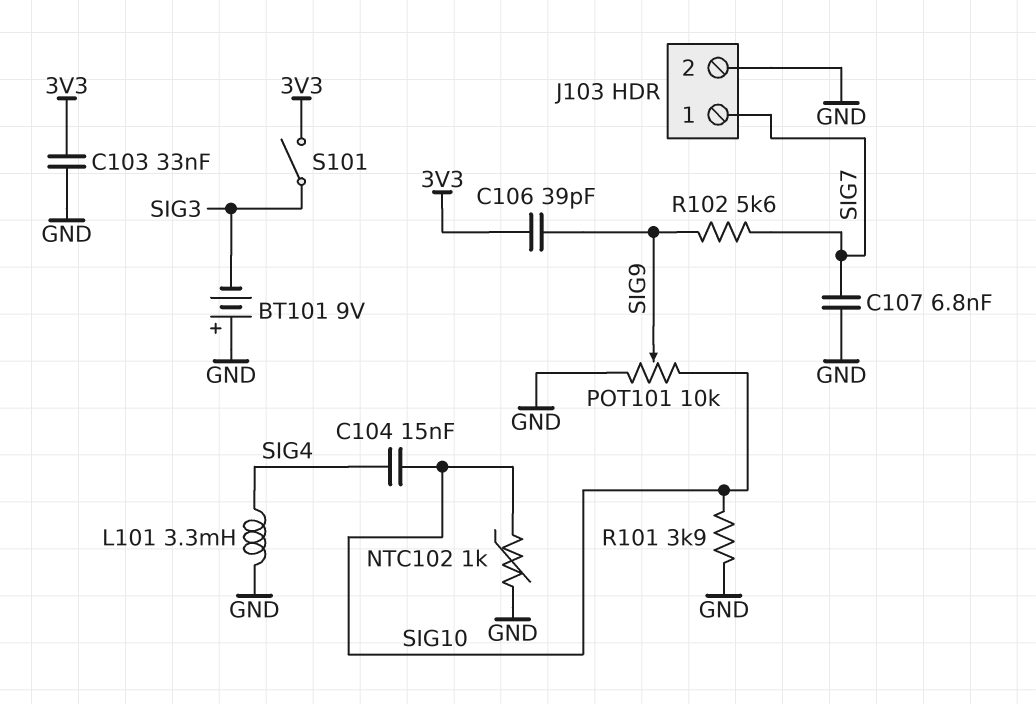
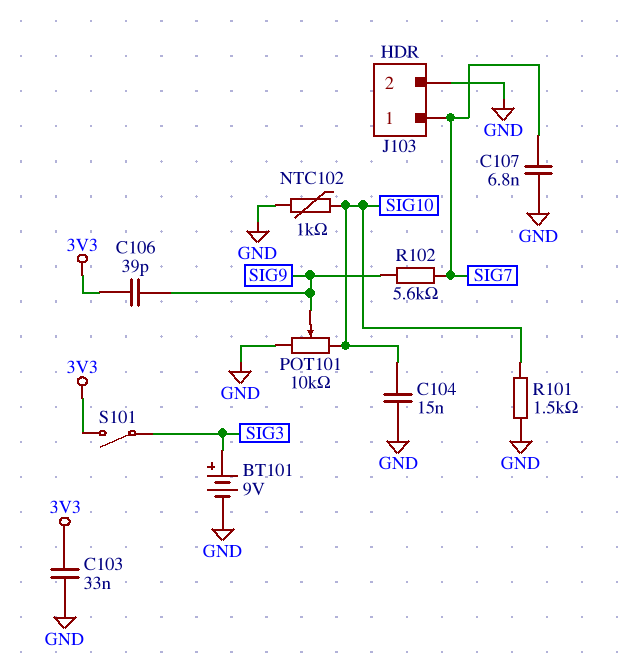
BT101: 9V (plus GND, minus SIG3) -> 9V (plus SIG3, minus GND)
C104: 15nF (SIG4, SIG10) -> 15nF (GND, SIG10)
L101: 3.3mH (GND, SIG4) -> none
R101: 3.9k (GND, SIG10) -> 1.5k (GND, SIG10)

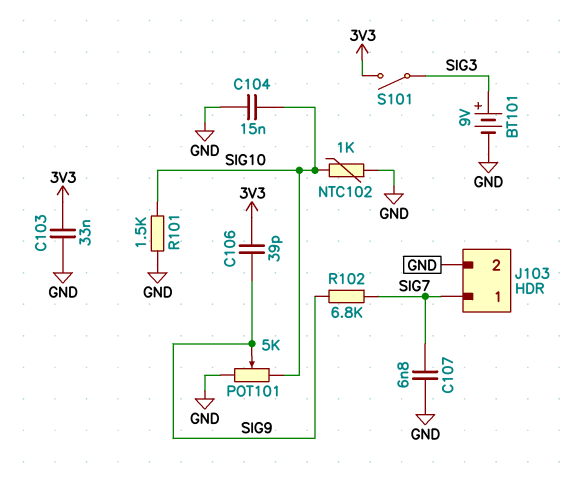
POT101: 10k (GND, SIG10, wiper SIG9) -> 5k (GND, SIG10, wiper SIG9)
R102: 5.6k (SIG7, SIG9) -> 6.8k (SIG7, SIG9)

